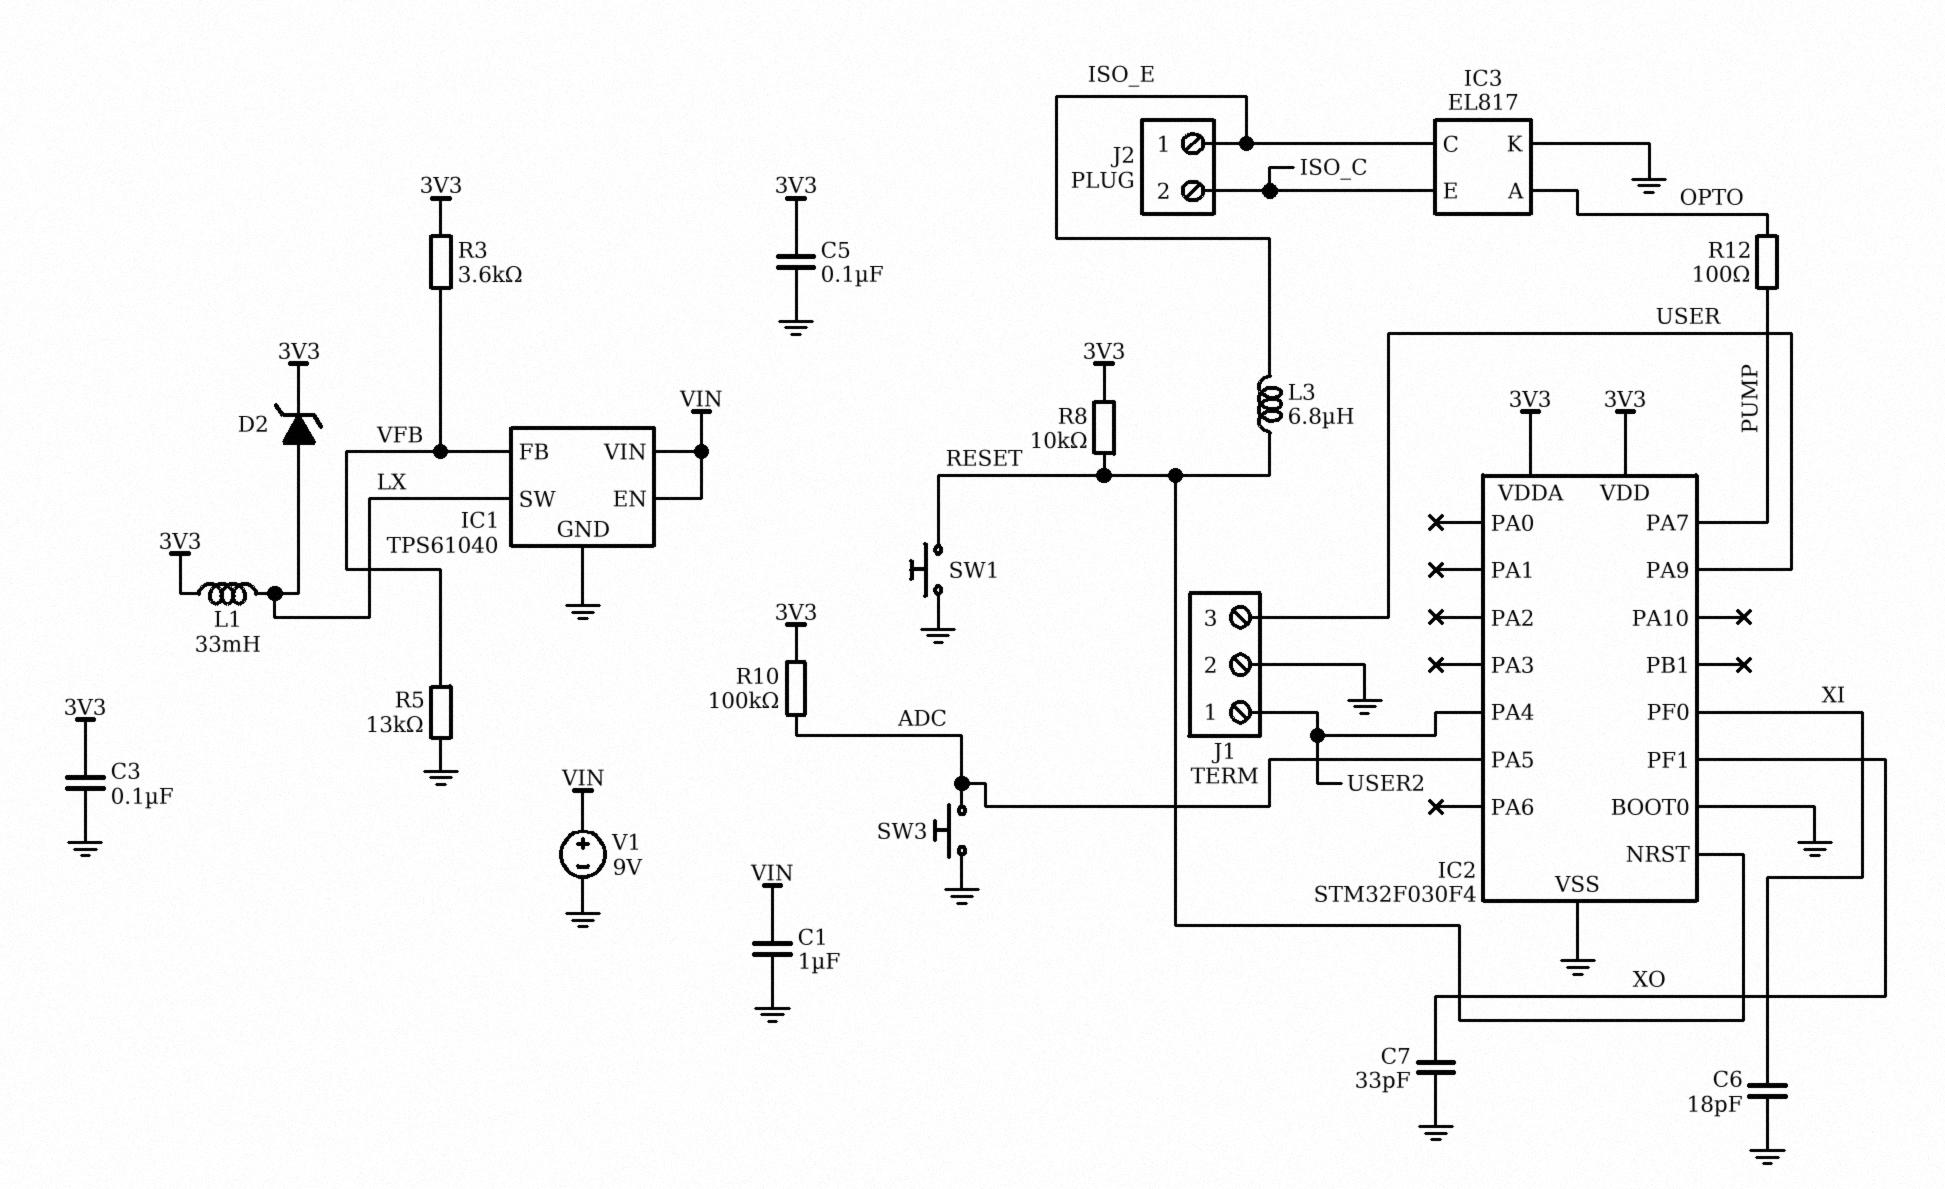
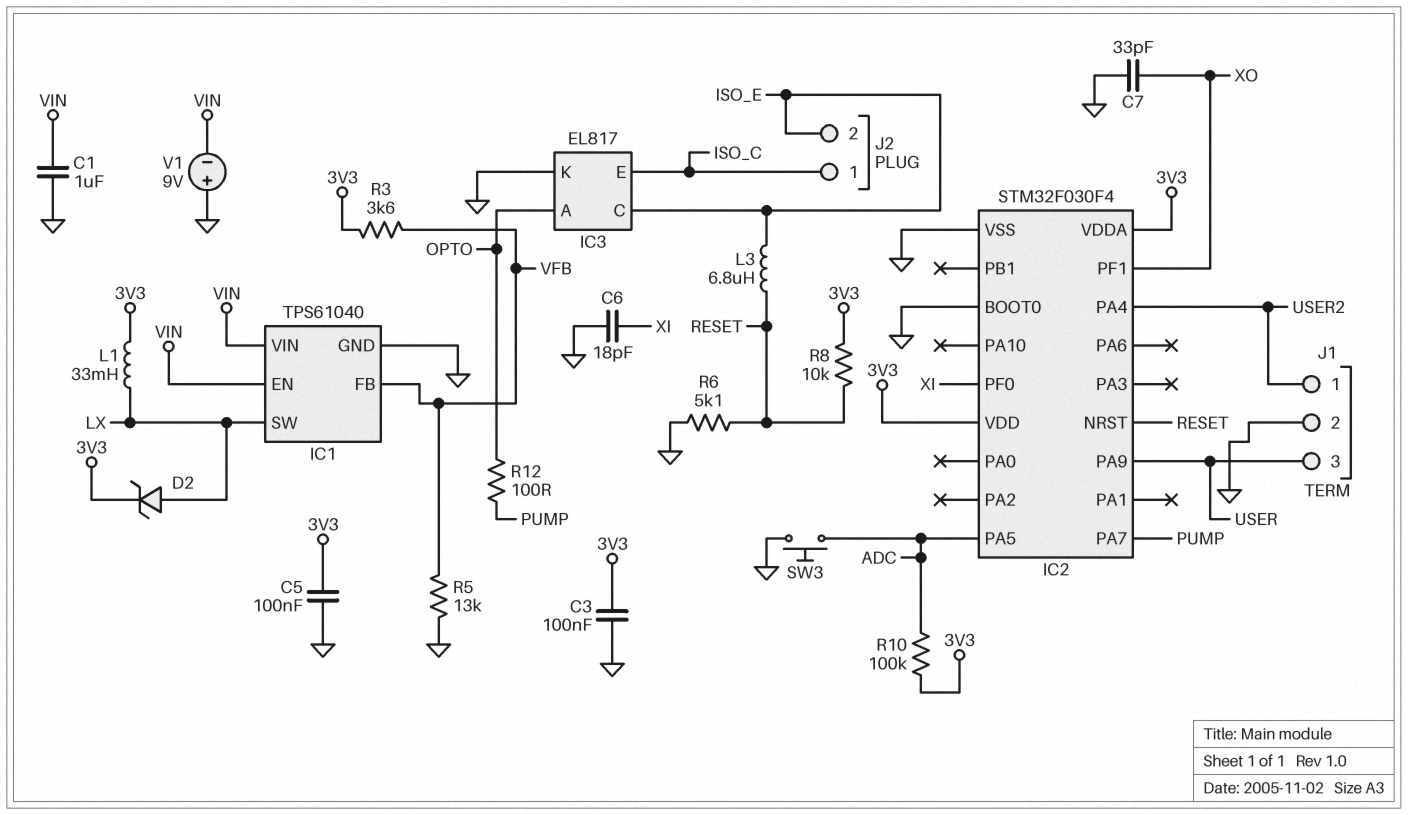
J2 pin 1: ISO_E -> ISO_C
J2 pin 2: ISO_C -> ISO_E
R6: none -> 5.1k (GND, RESET)
SW1: button (GND, RESET) -> none
V1: 9V (plus VIN, minus GND) -> 9V (plus GND, minus VIN)

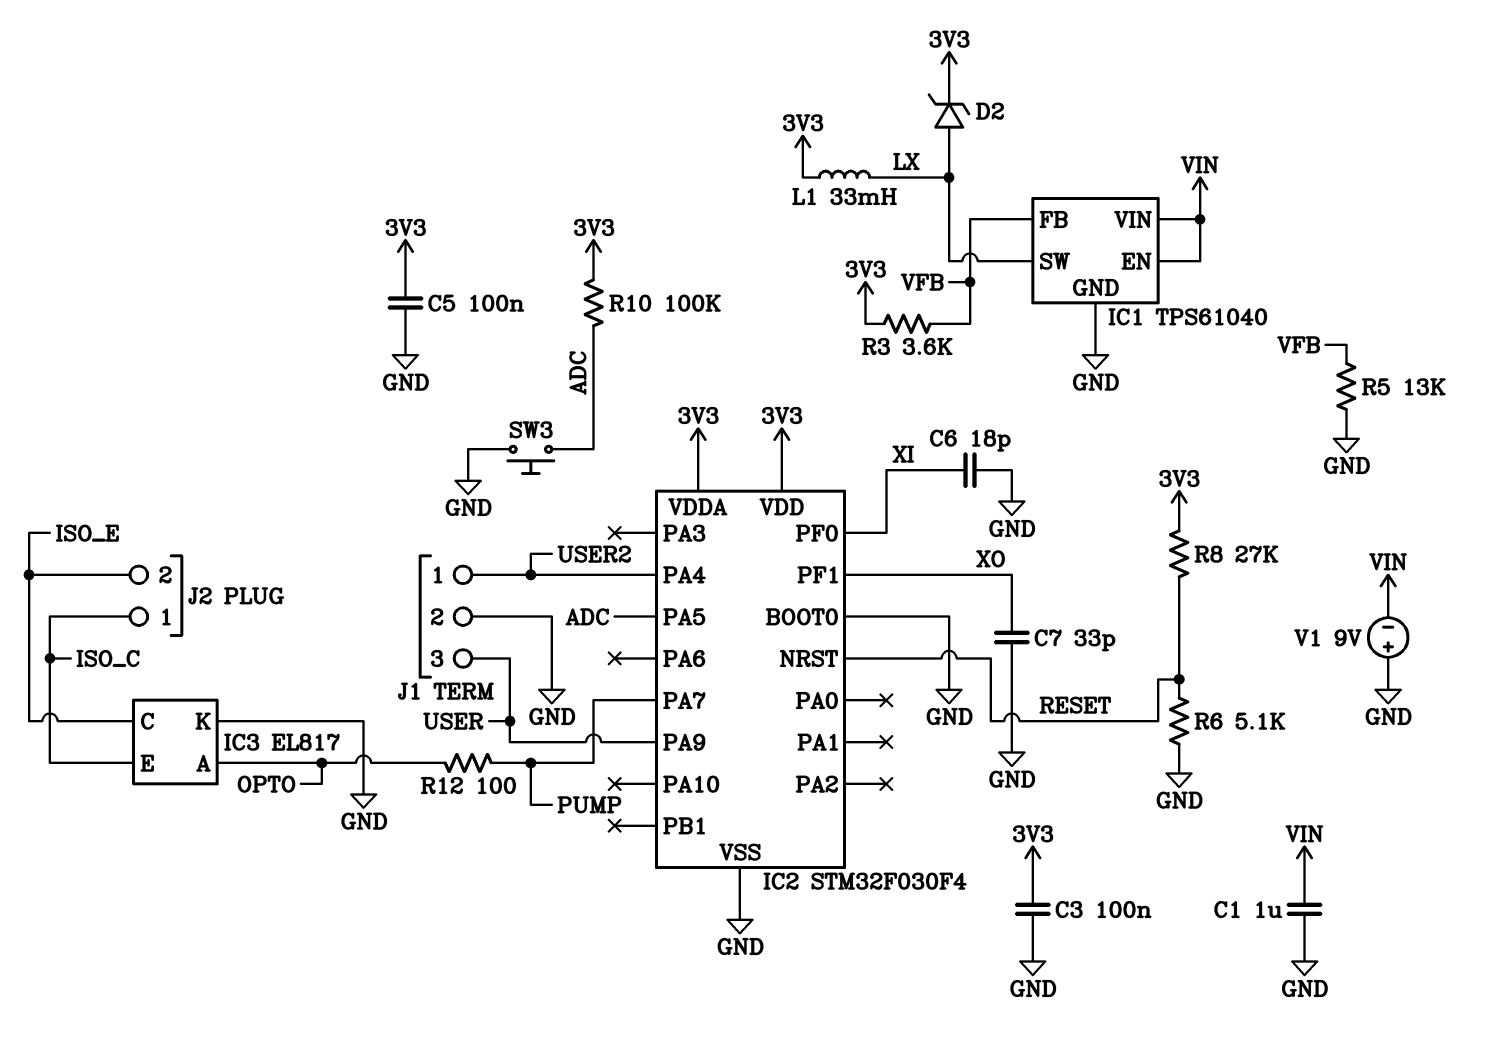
L3: 6.8uH (ISO_E, RESET) -> none
R8: 10k (3V3, RESET) -> 27k (3V3, RESET)

